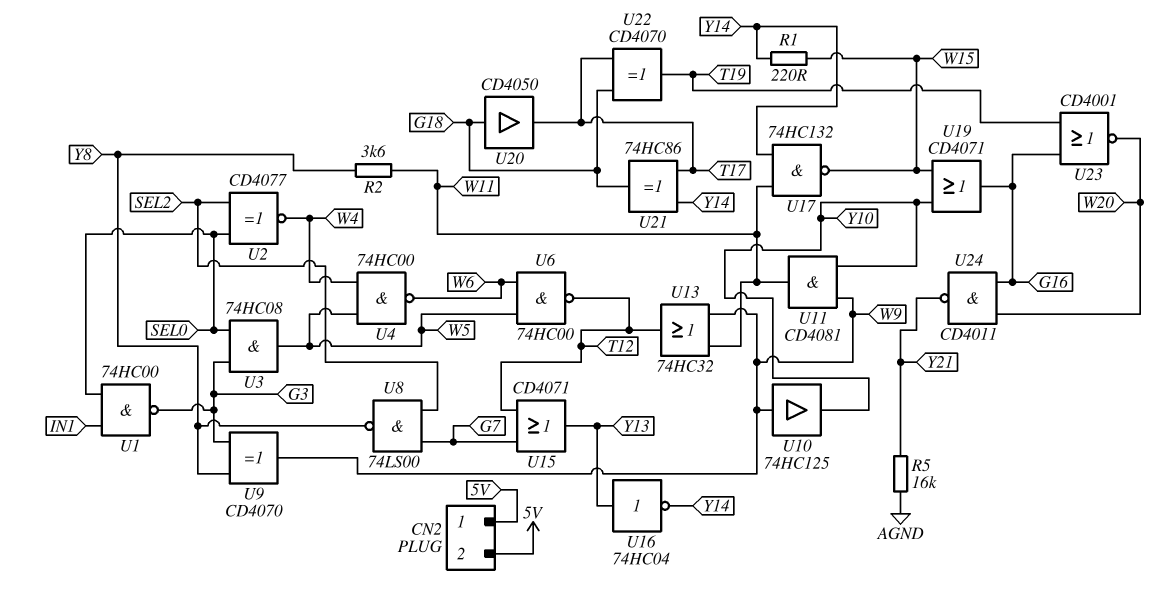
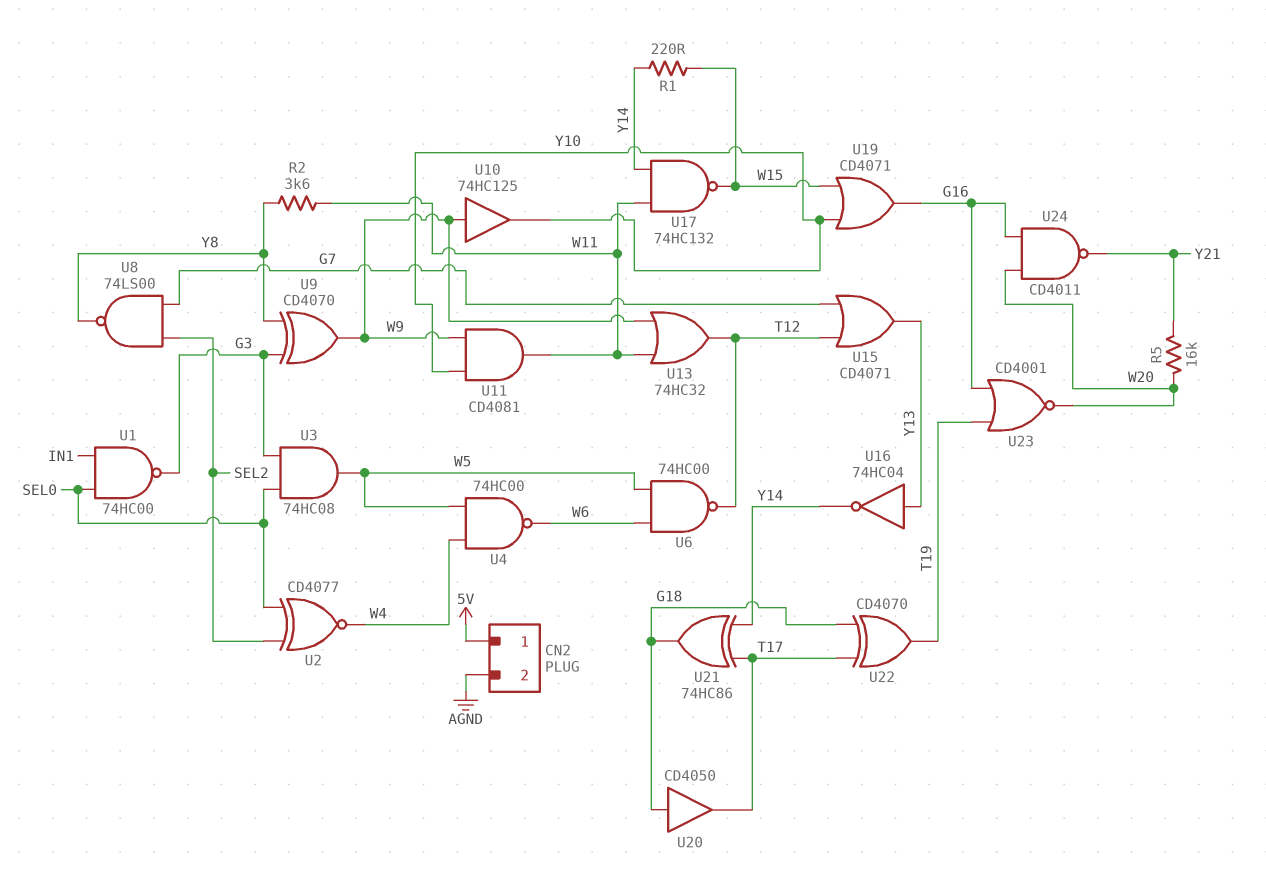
CN2 pin 2: 5V -> AGND
R5: 16k (AGND, Y21) -> 16k (W20, Y21)

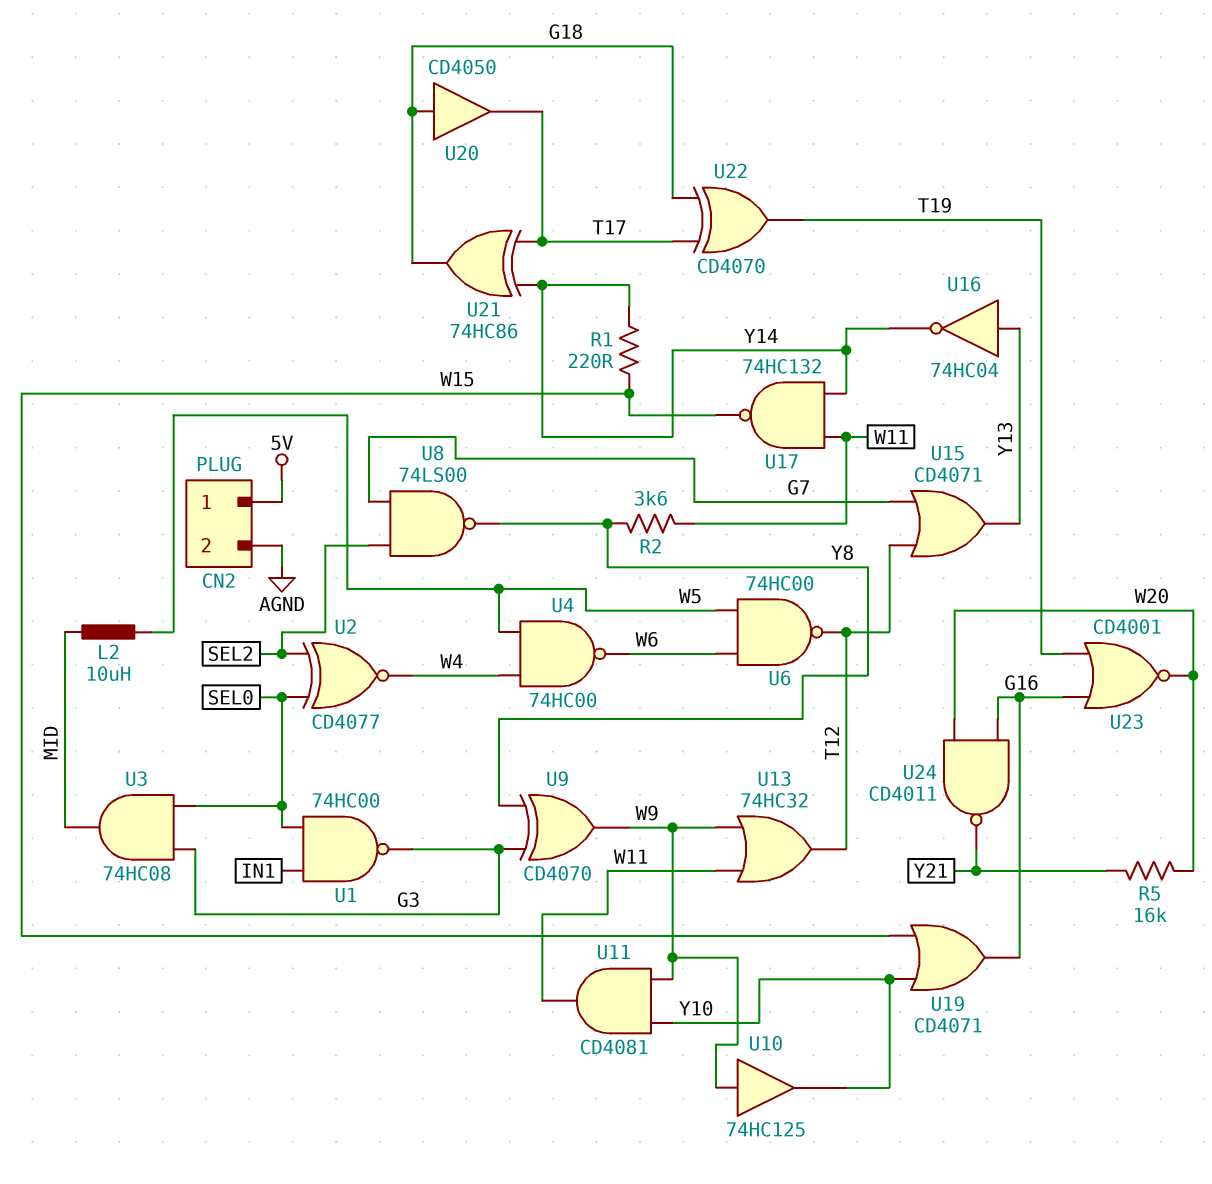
L2: none -> 10uH (MID, W5)
U3: AND 74HC08 (in G3, in SEL0, out W5) -> AND 74HC08 (in G3, in SEL0, out MID)

